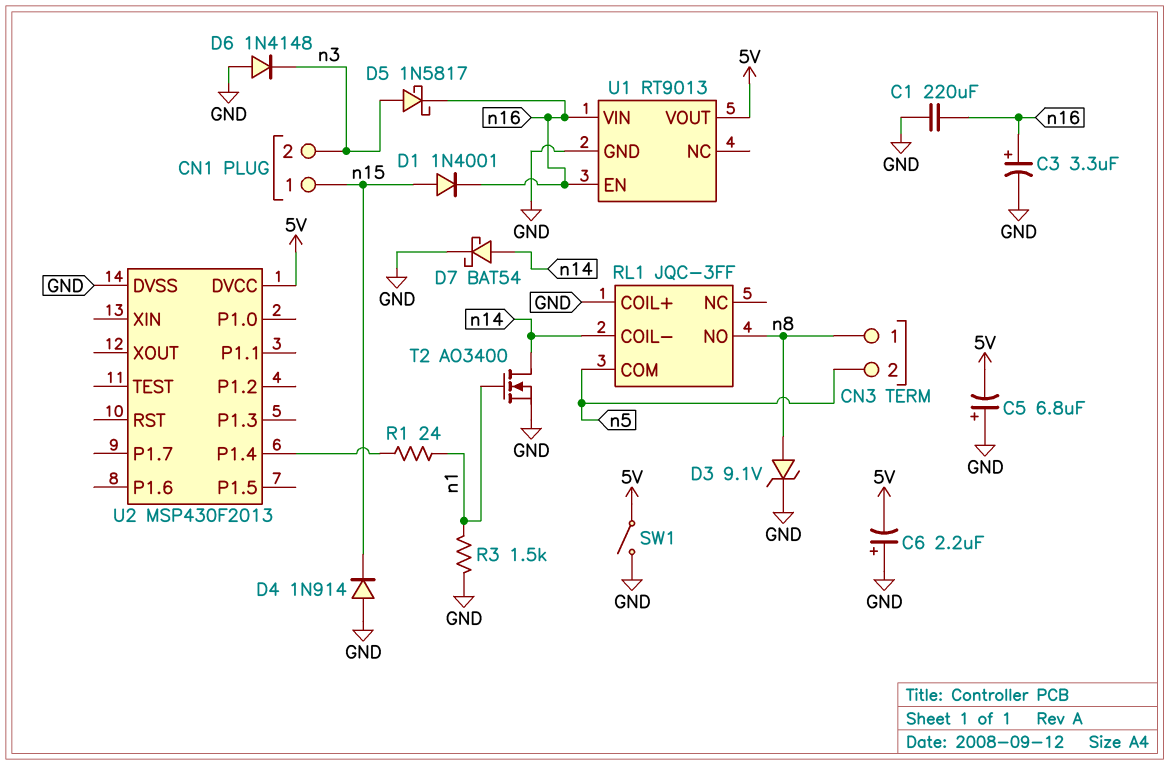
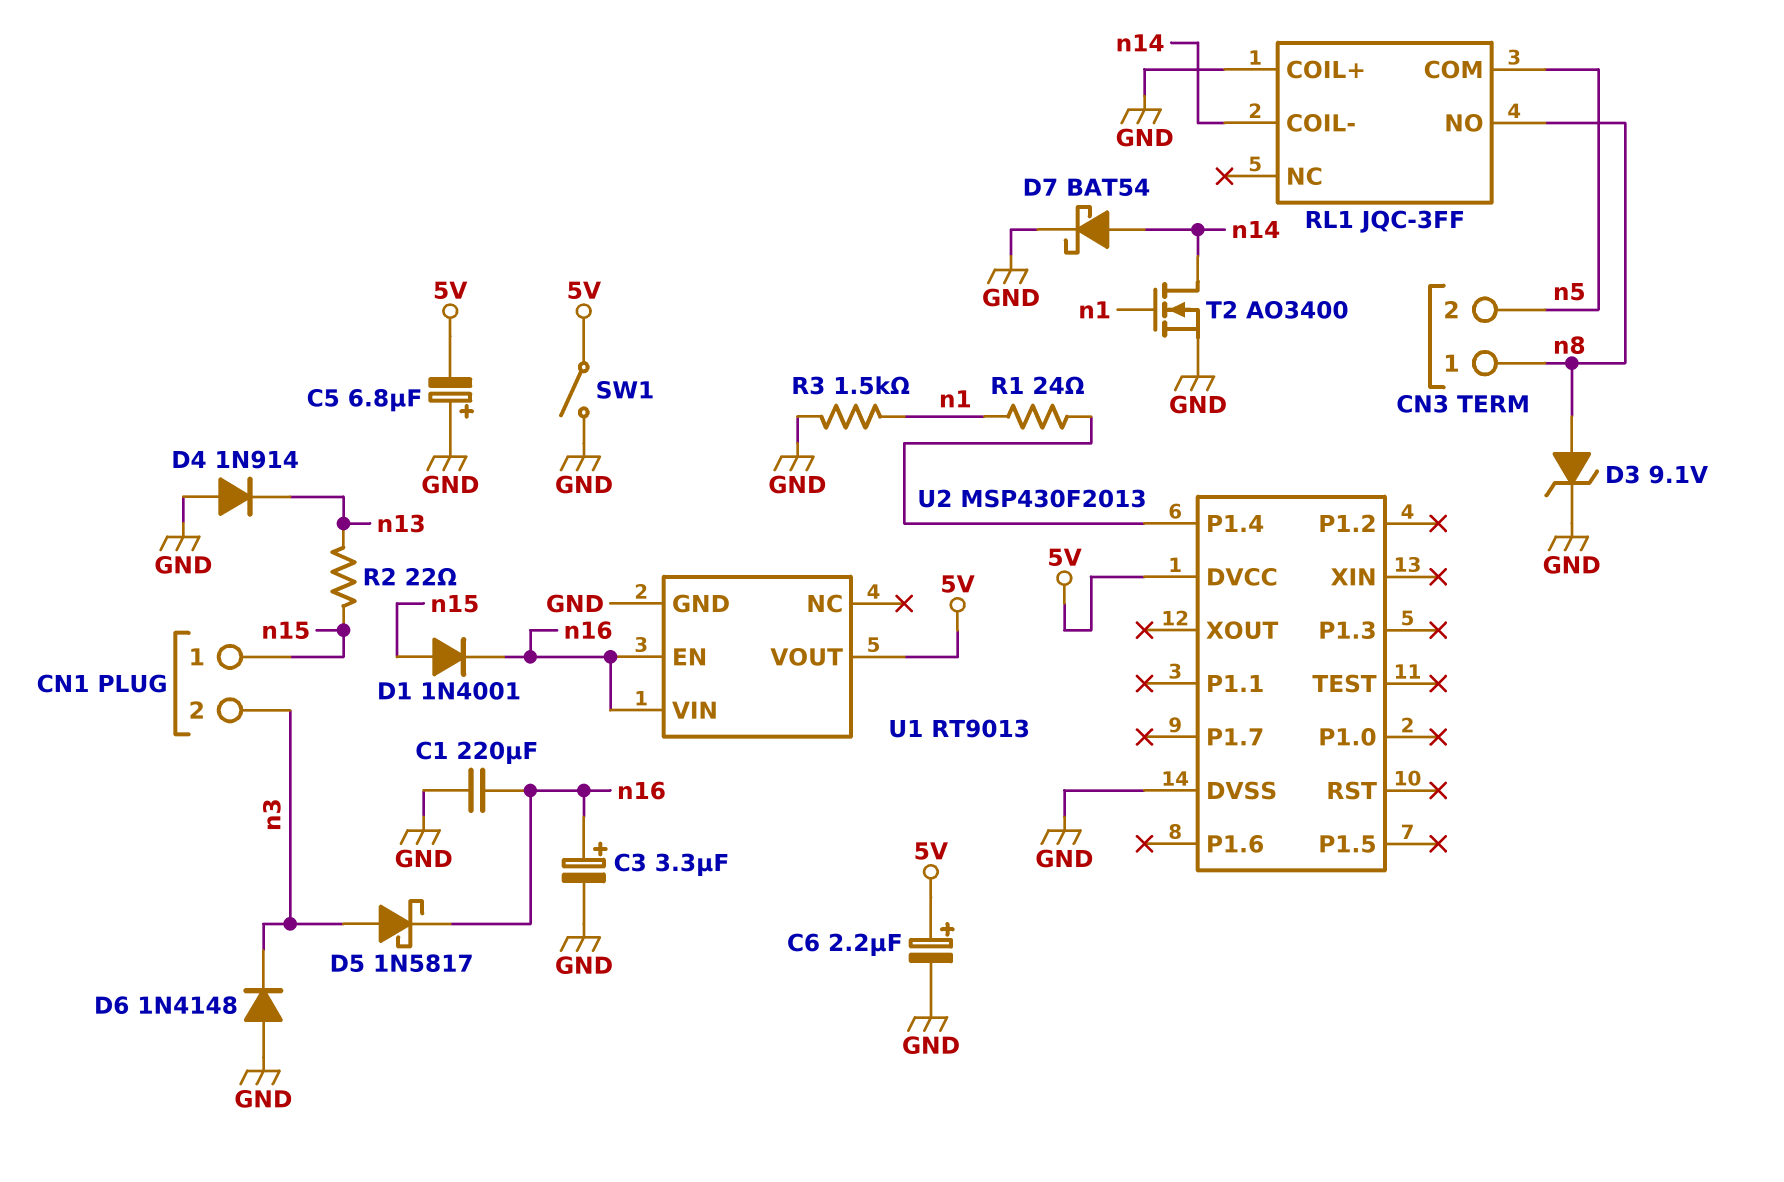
C6: 2.2uF (plus GND, minus 5V) -> 2.2uF (plus 5V, minus GND)
D4: diode 1N914 (A GND, K n15) -> diode 1N914 (A GND, K n13)
R2: none -> 22 (n13, n15)

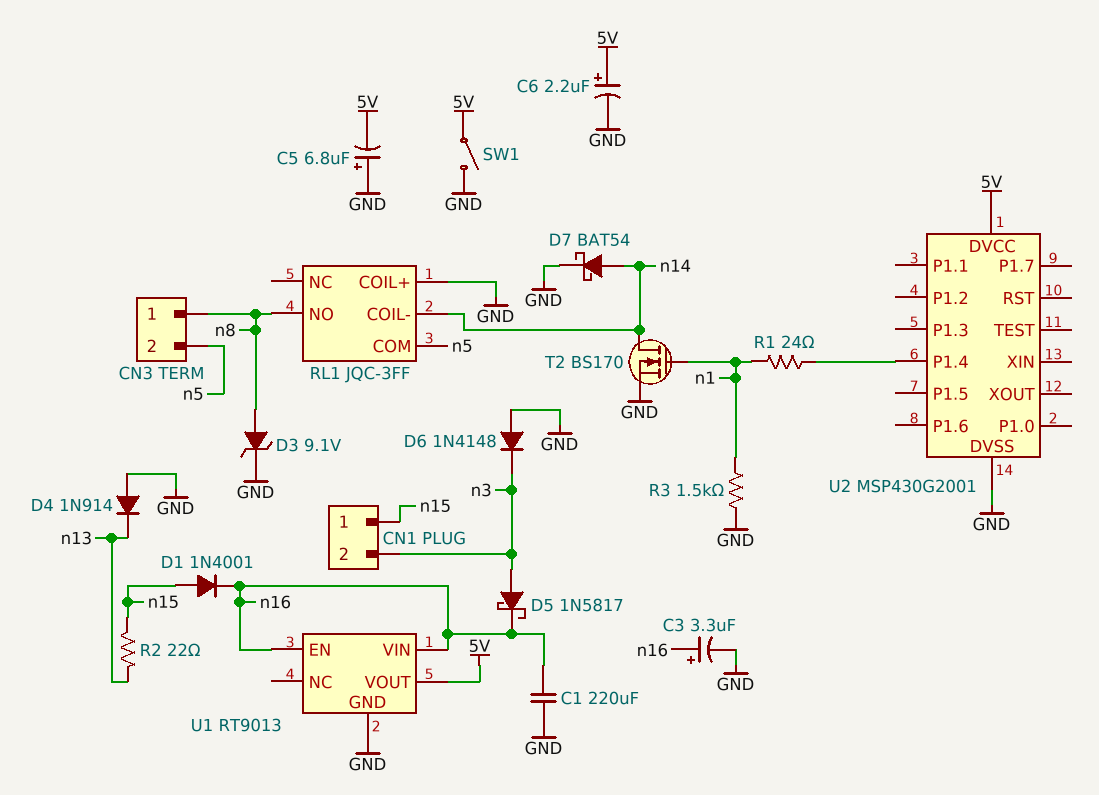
T2: NMOS AO3400 (G n1, D n14, S GND) -> NMOS BS170 (G n1, D n14, S GND)
U2: MSP430F2013 -> MSP430G2001

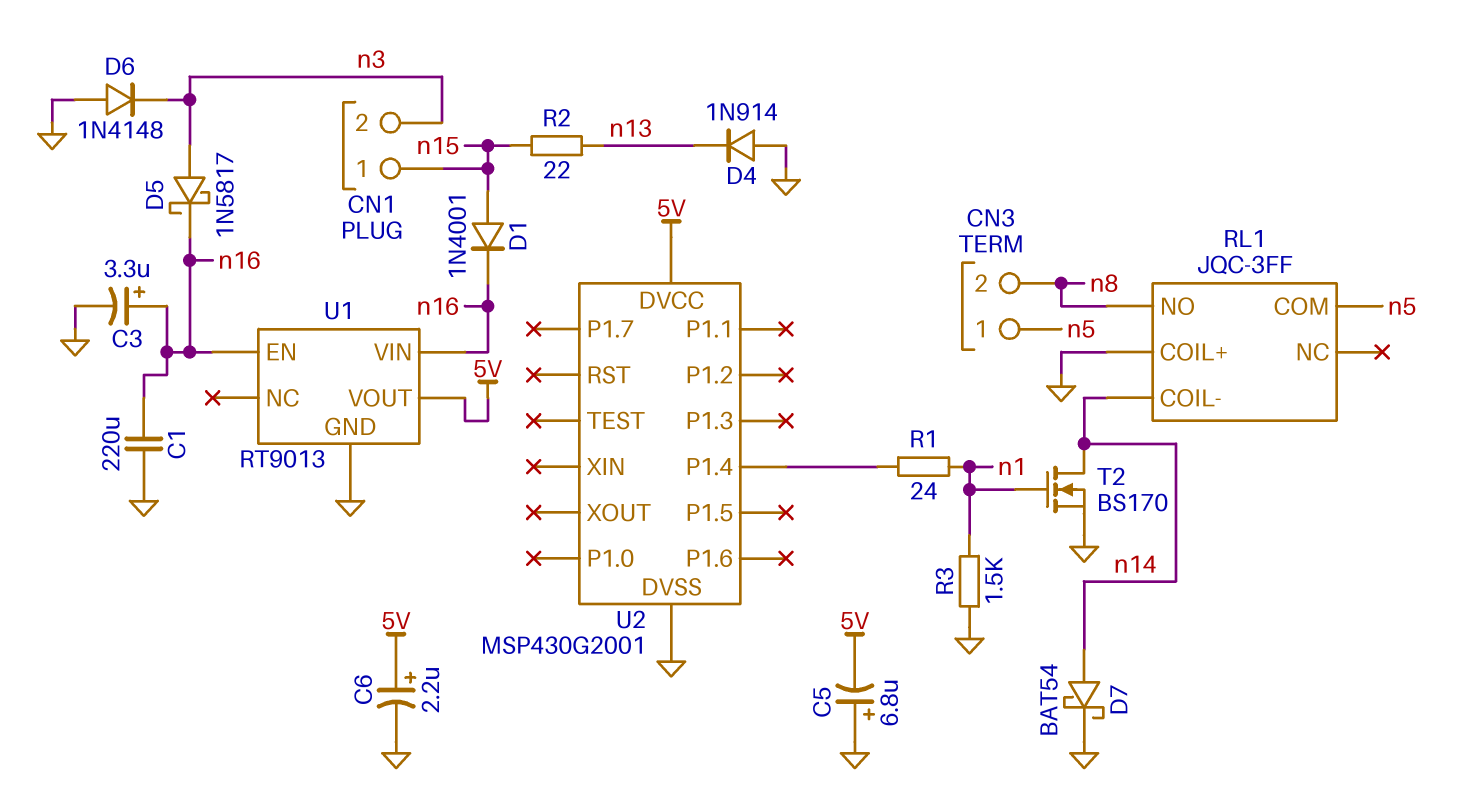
CN3 pin 1: n8 -> n5
CN3 pin 2: n5 -> n8
D3: zener 9.1V (A n8, K GND) -> none
SW1: switch (5V, GND) -> none

